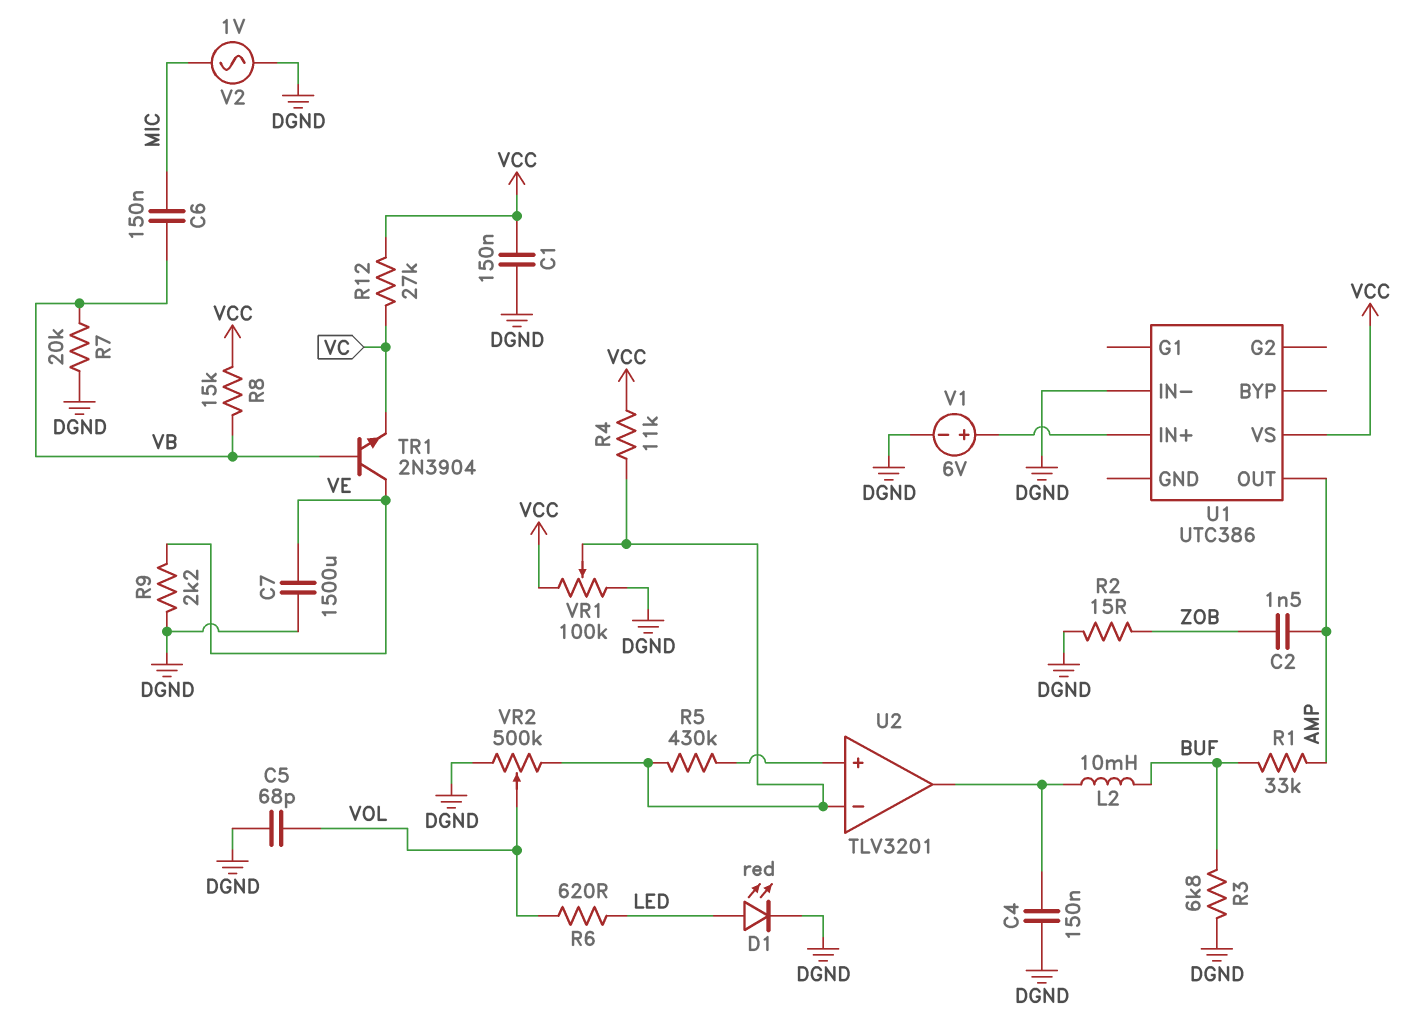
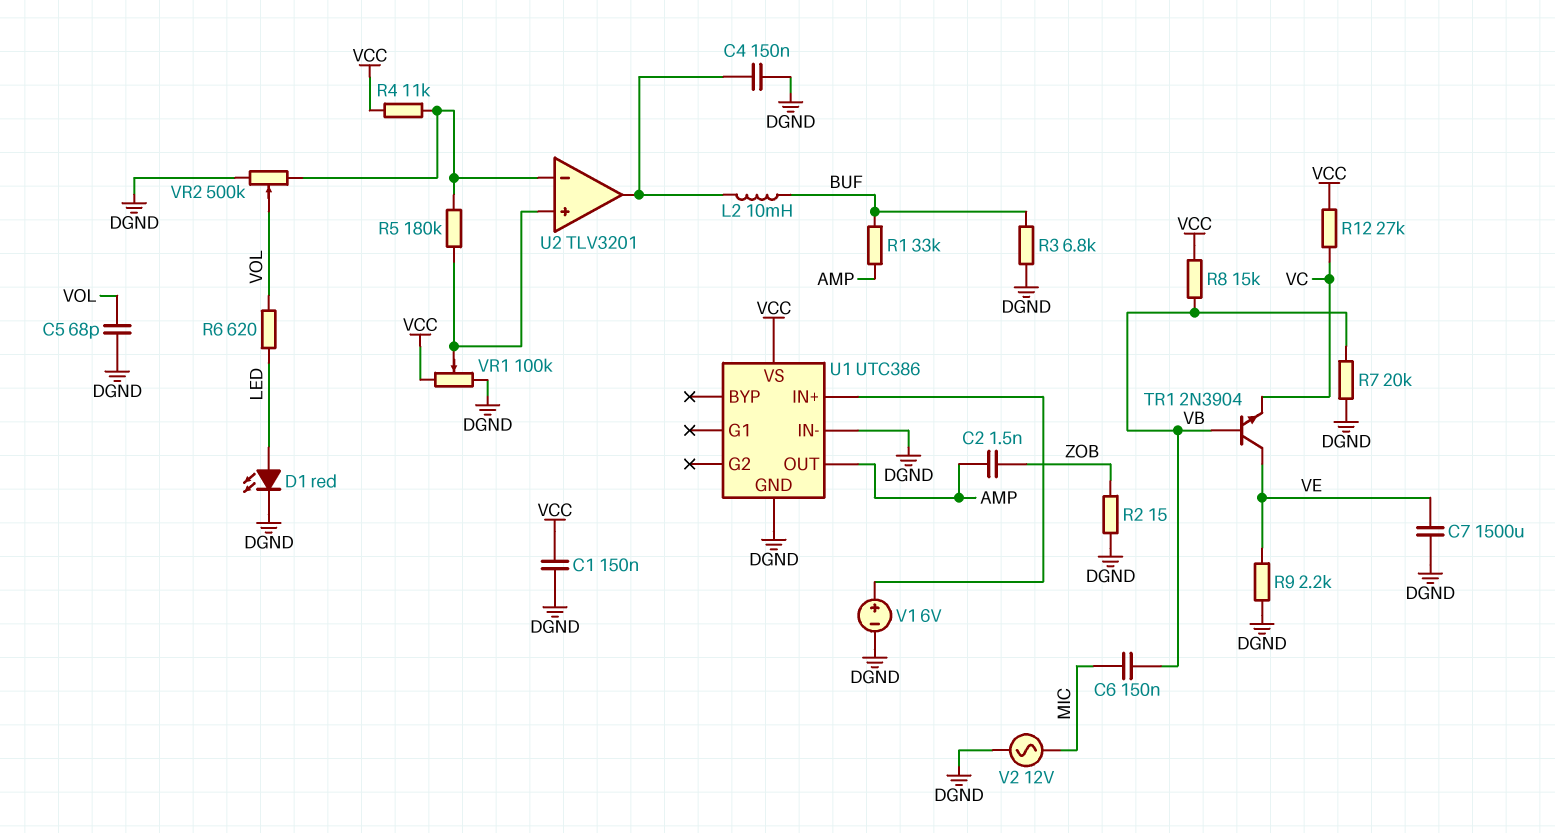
R5: 430k (U2/in+, U2/in-) -> 180k (U2/in+, U2/in-)
U1 pin GND: none -> DGND
V2: AC 1V (DGND, MIC) -> AC 12V (DGND, MIC)
VR1: 100k (DGND, VCC, wiper U2/in-) -> 100k (DGND, VCC, wiper U2/in+)

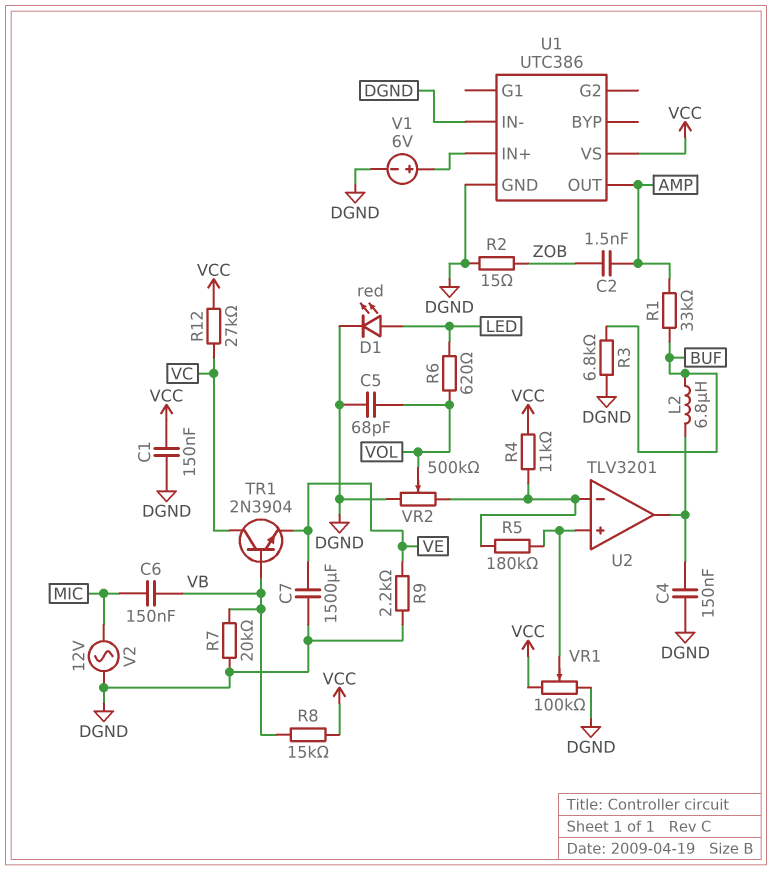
L2: 10mH (BUF, U2/out) -> 6.8uH (BUF, U2/out)
TR1: NPN 2N3904 (B VB, C VE, E VC) -> NPN 2N3904 (B VB, C VC, E VE)

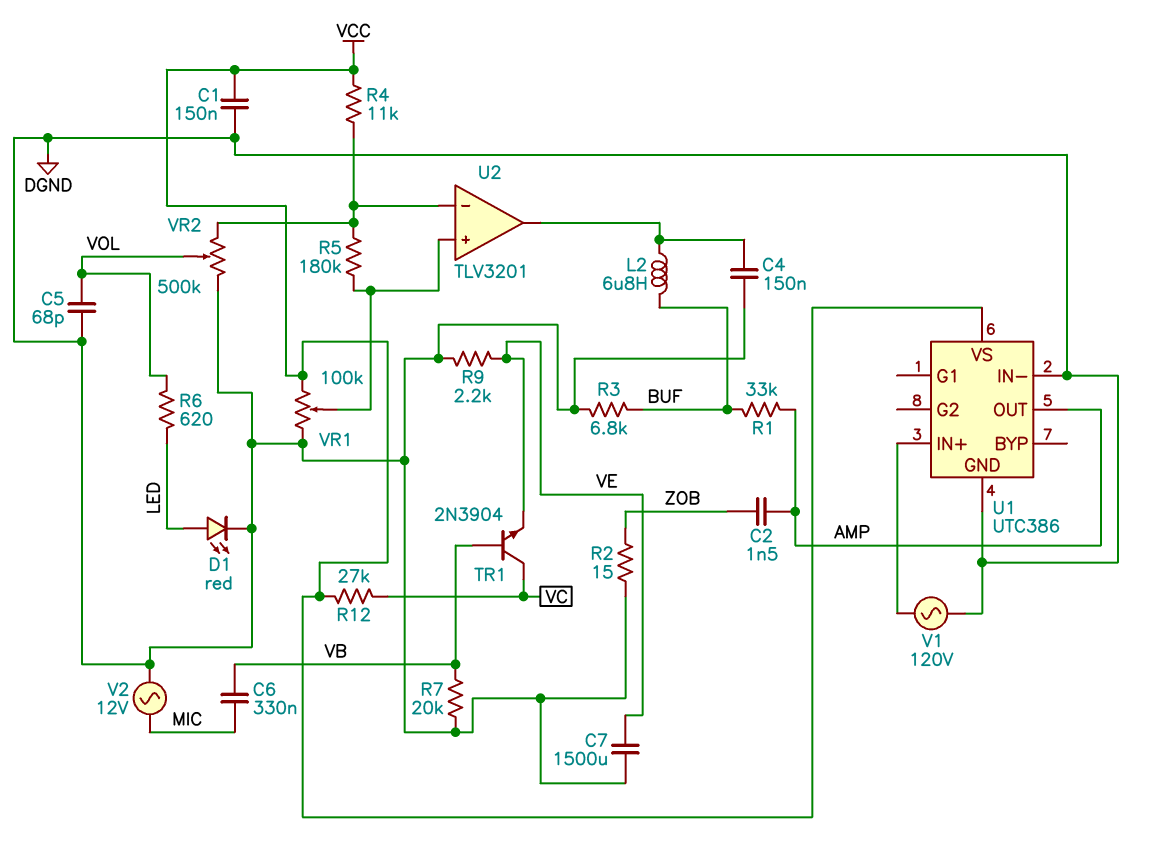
C6: 150nF (MIC, VB) -> 330nF (MIC, VB)
R8: 15k (VB, VCC) -> none
V1: 6V (plus U1/IN+, minus DGND) -> AC 120V (DGND, U1/IN+)

